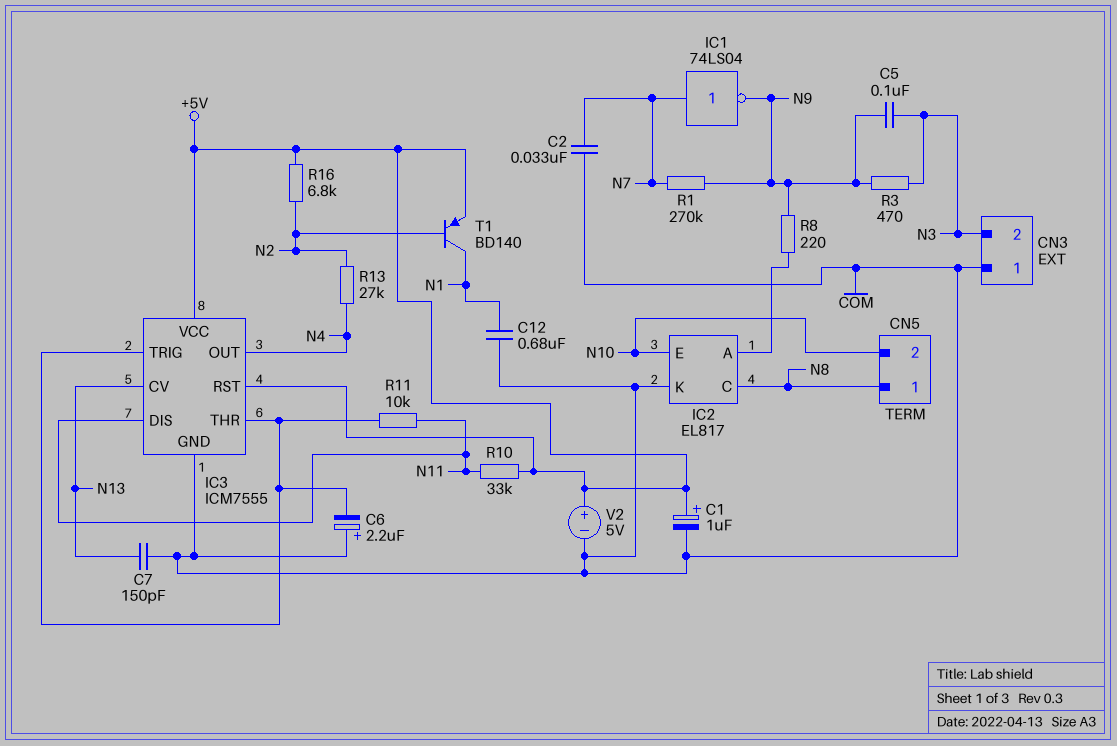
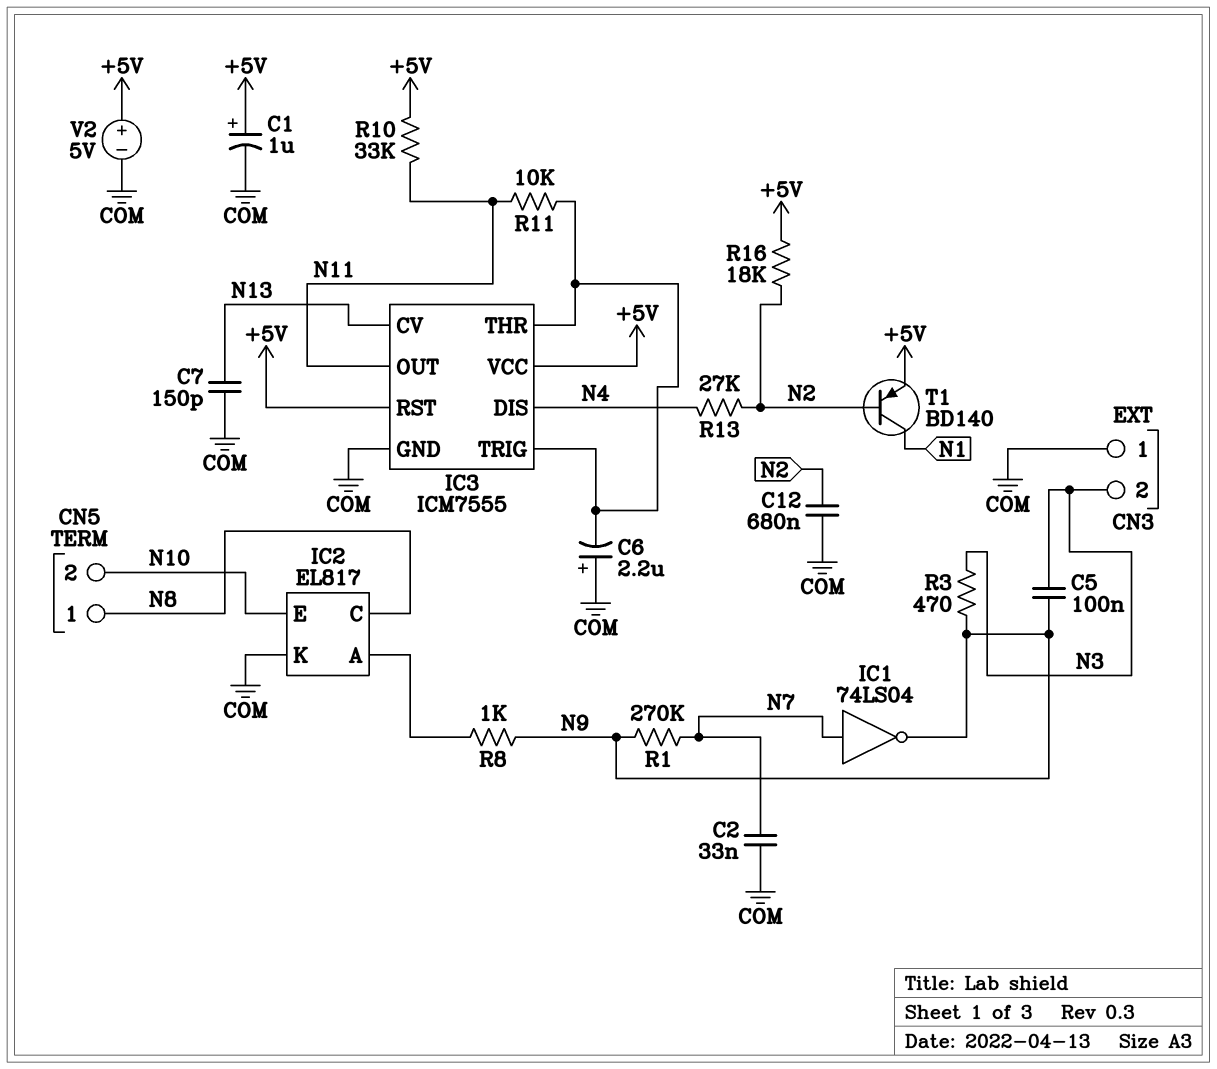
C12: 680nF (COM, N1) -> 680nF (COM, N2)
IC3 pin DIS: N11 -> N4
IC3 pin OUT: N4 -> N11
R8: 220 (IC2/A, N9) -> 1k (IC2/A, N9)
R16: 6.8k (+5V, N2) -> 18k (+5V, N2)

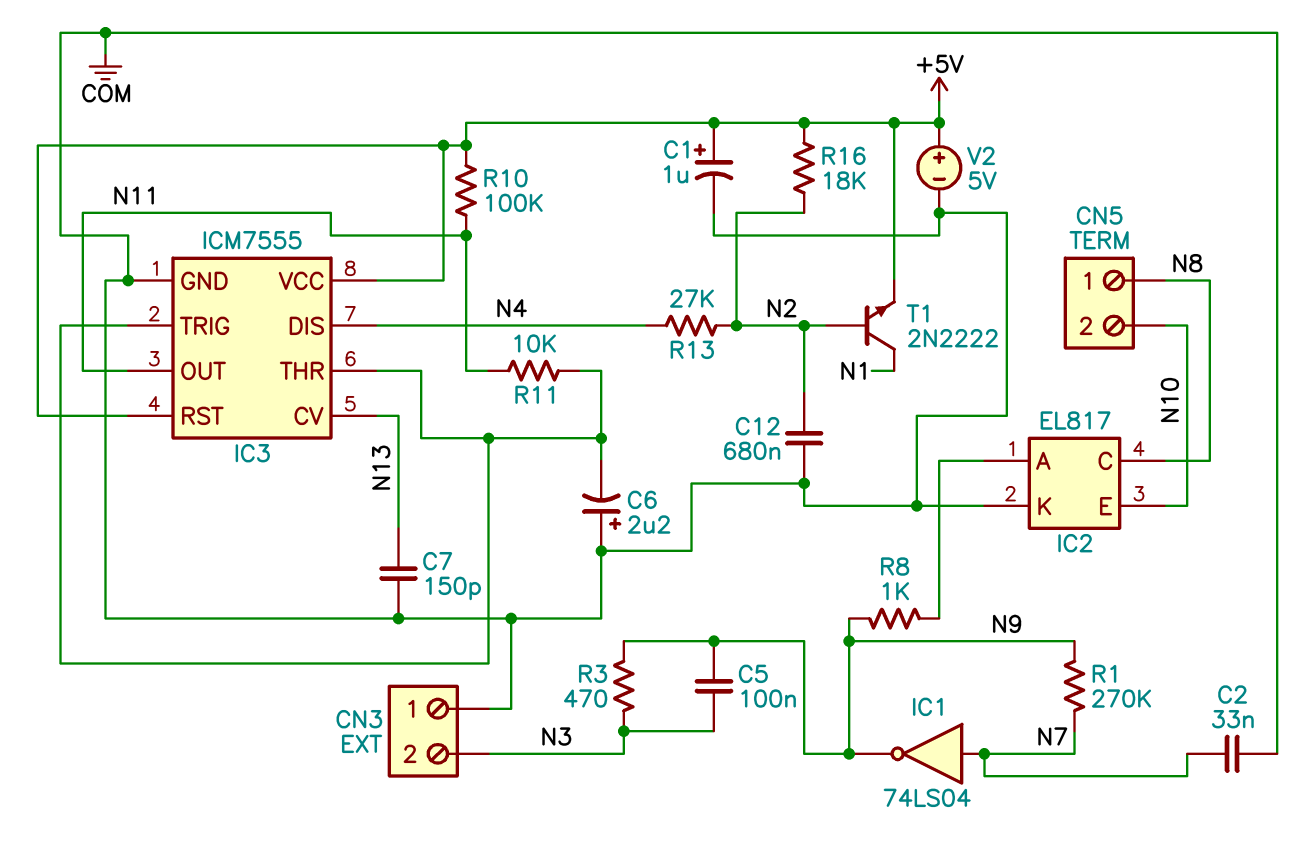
R10: 33k (+5V, N11) -> 100k (+5V, N11)
T1: PNP BD140 (B N2, C N1, E +5V) -> NPN 2N2222 (B N2, C N1, E +5V)

